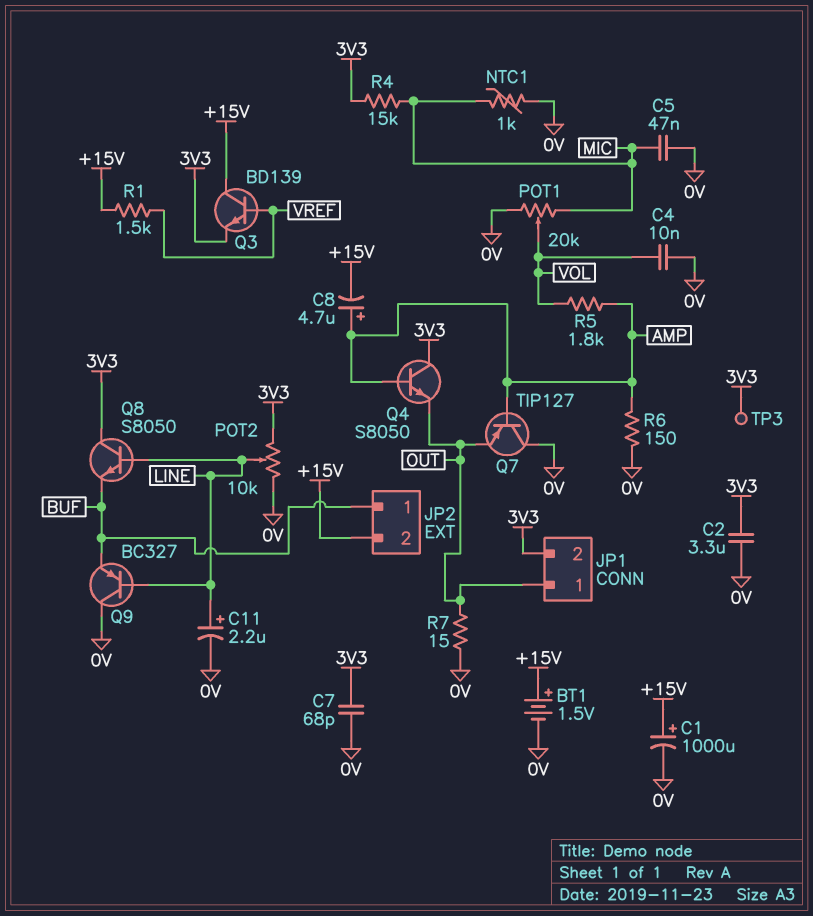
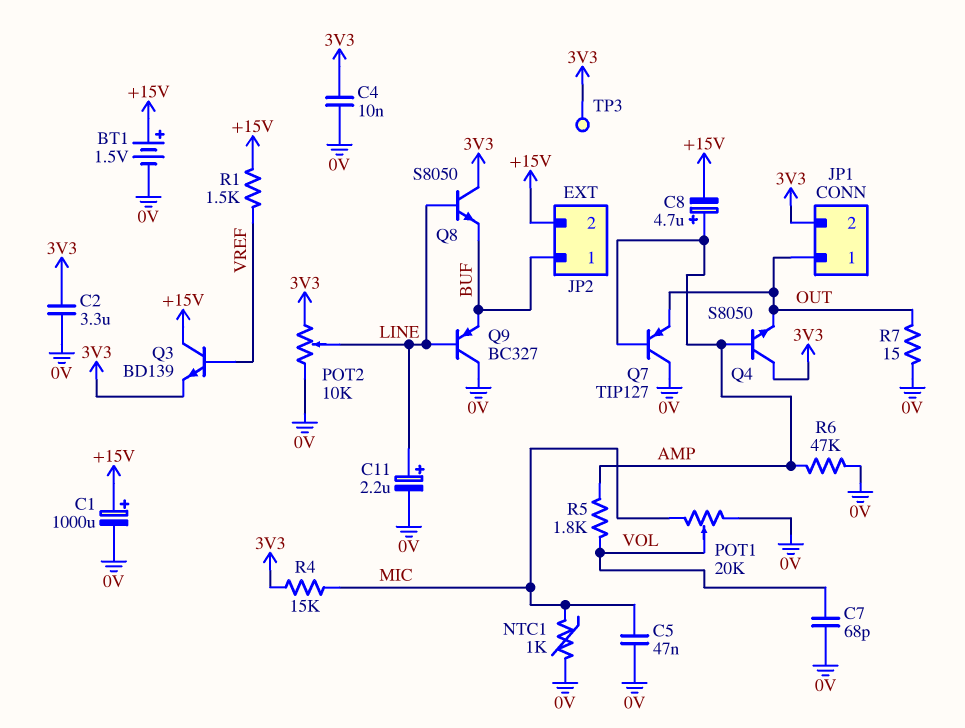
C4: 10nF (0V, VOL) -> 10nF (0V, 3V3)
C7: 68pF (0V, 3V3) -> 68pF (0V, VOL)
R6: 150 (0V, AMP) -> 47k (0V, AMP)

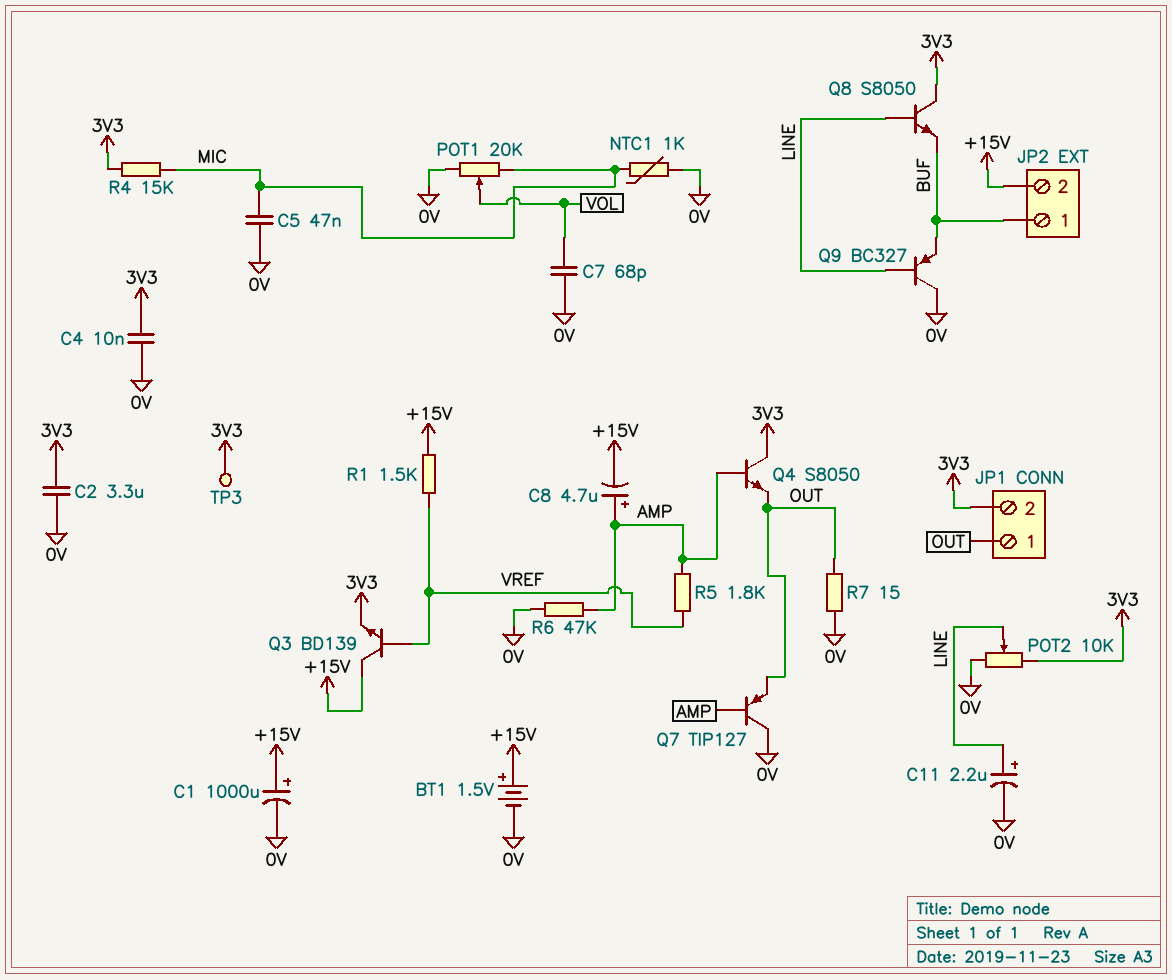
R5: 1.8k (AMP, VOL) -> 1.8k (AMP, VREF)

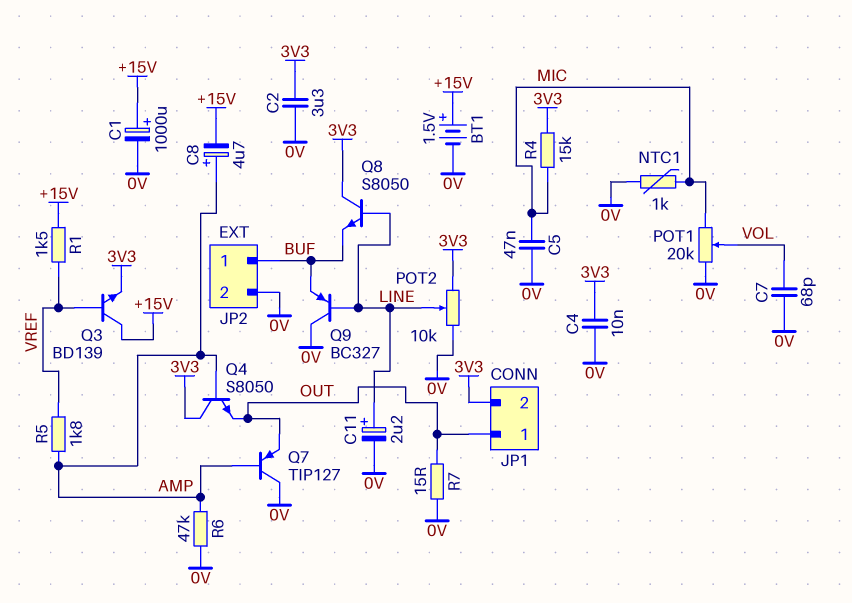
JP2 pin 2: +15V -> 0V
TP3: test point (3V3) -> none

